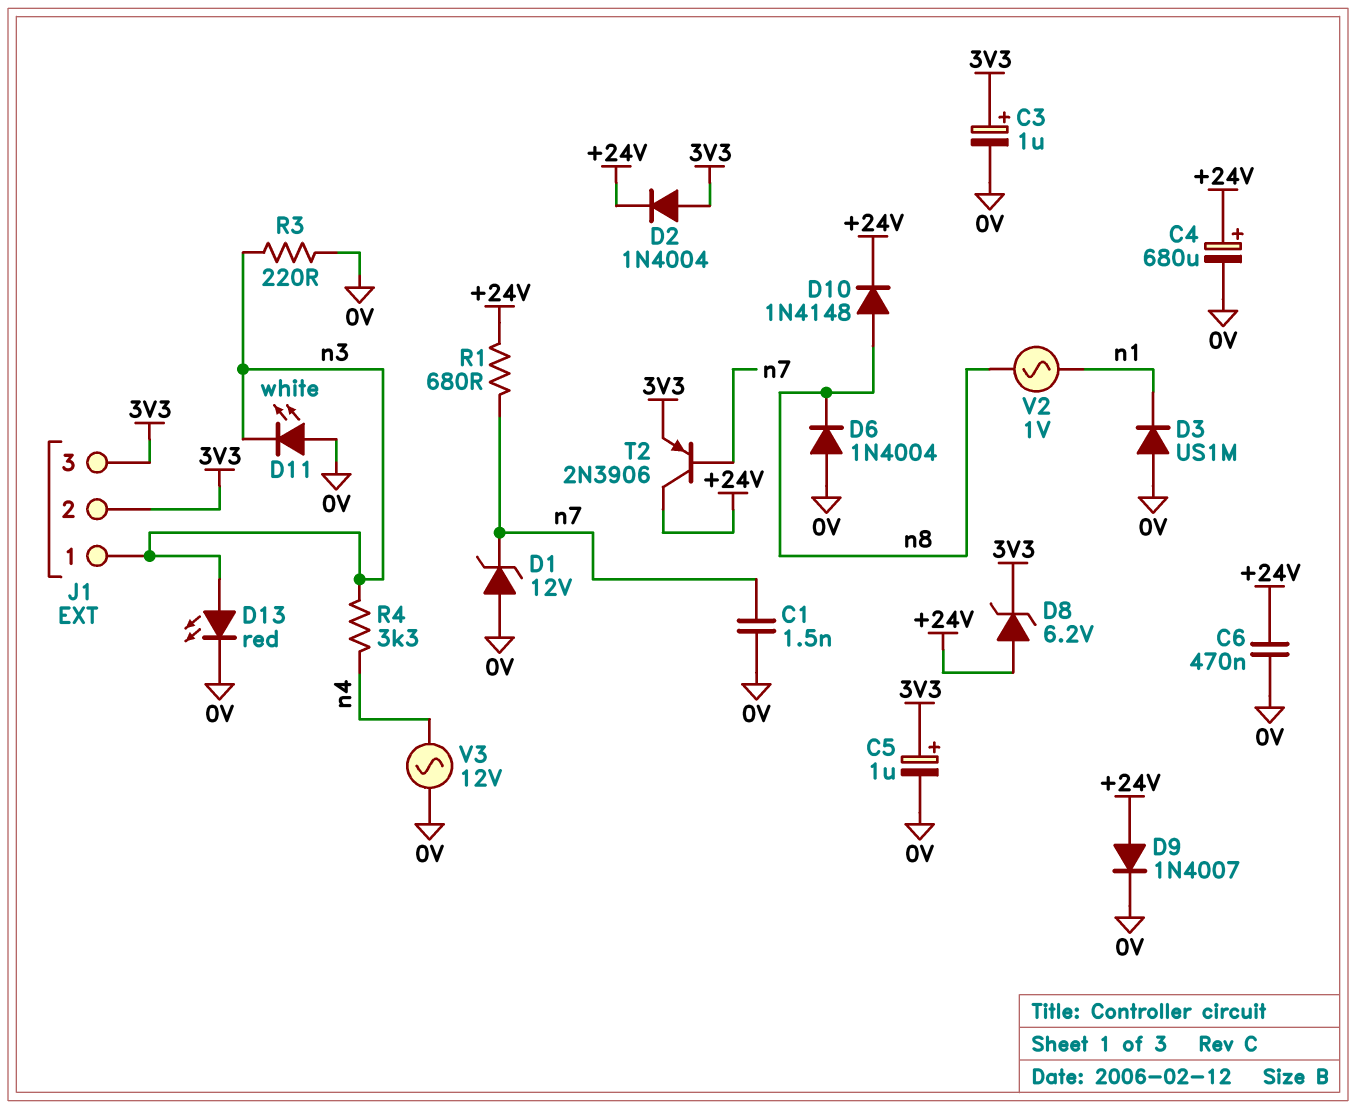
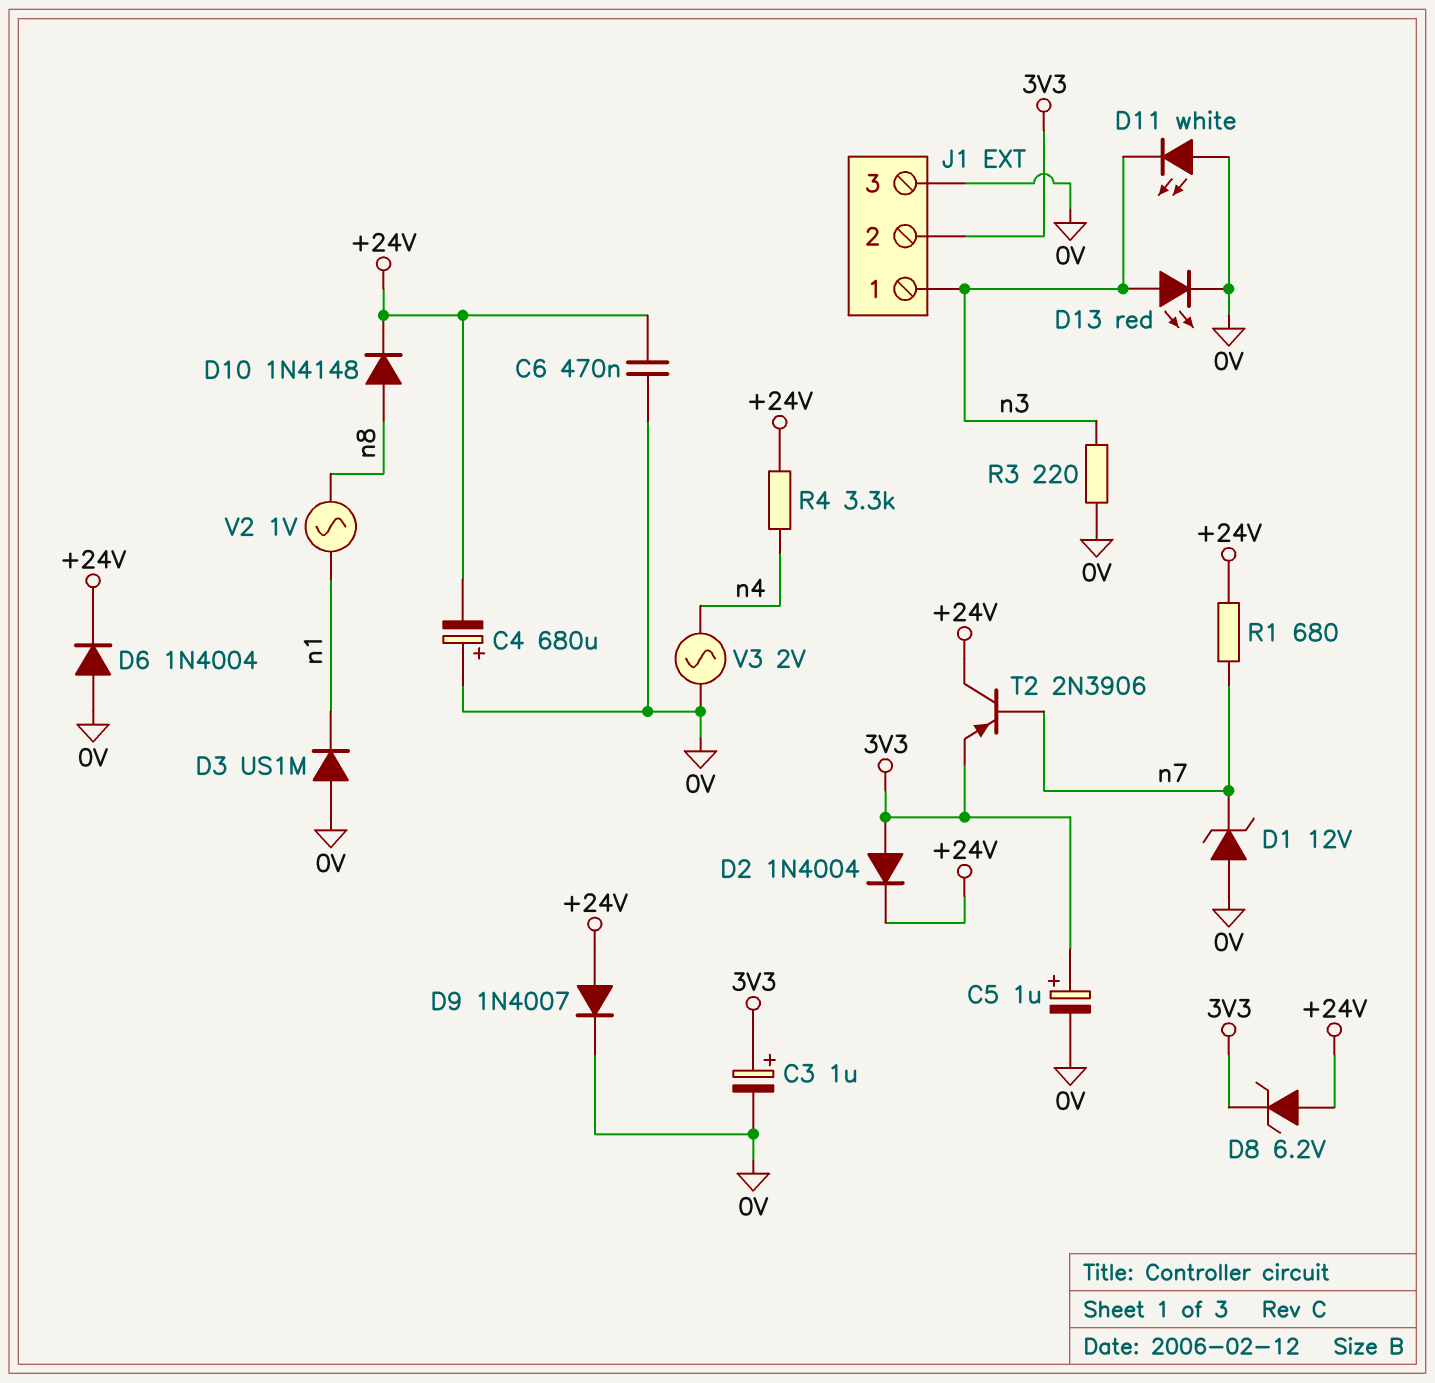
C1: 1.5nF (0V, n7) -> none
C4: 680uF (plus +24V, minus 0V) -> 680uF (plus 0V, minus +24V)
D6: diode 1N4004 (A 0V, K n8) -> diode 1N4004 (A 0V, K +24V)
J1 pin 3: 3V3 -> 0V
R4: 3.3k (n3, n4) -> 3.3k (+24V, n4)
V3: AC 12V (0V, n4) -> AC 2V (0V, n4)

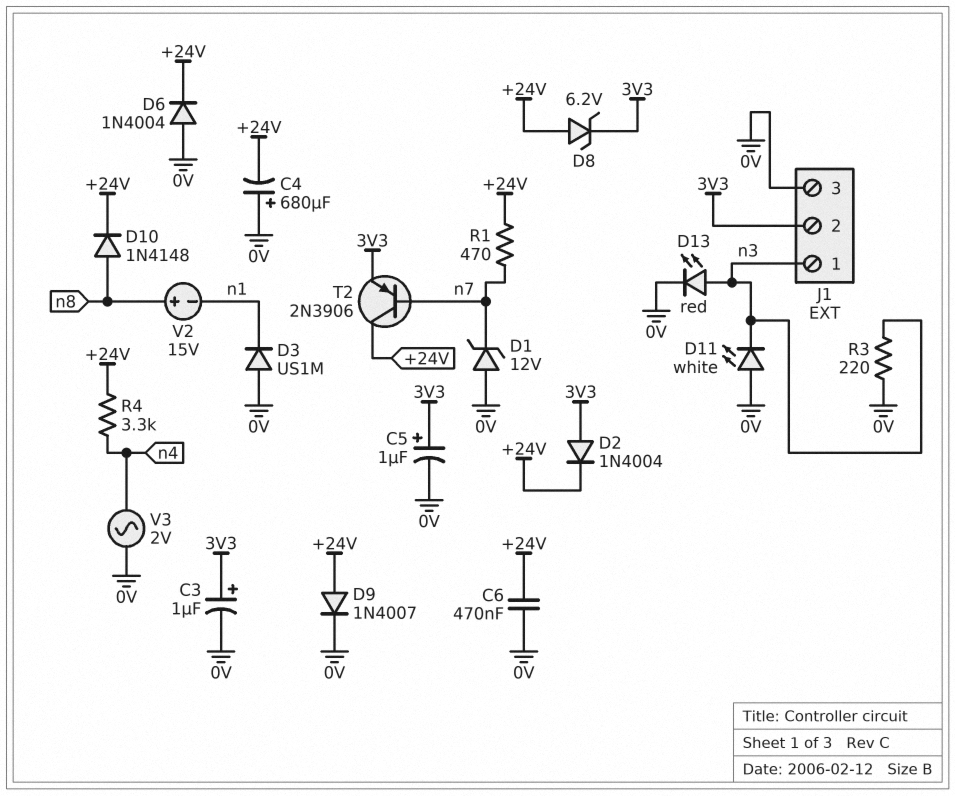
R1: 680 (+24V, n7) -> 470 (+24V, n7)
V2: AC 1V (n1, n8) -> 15V (plus n8, minus n1)

